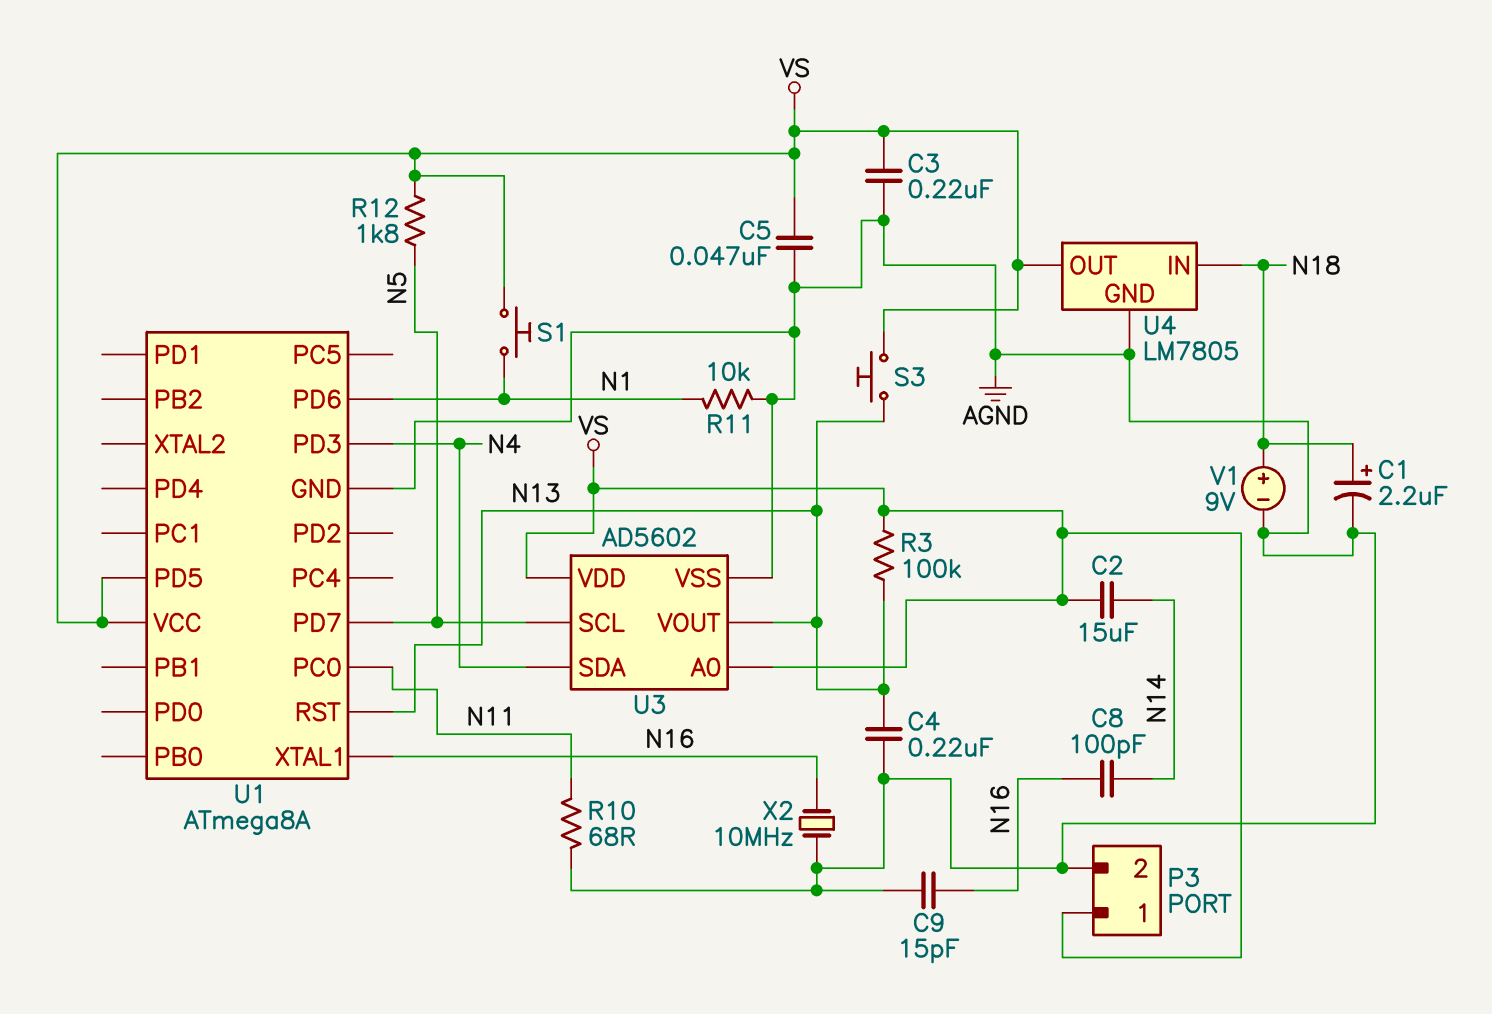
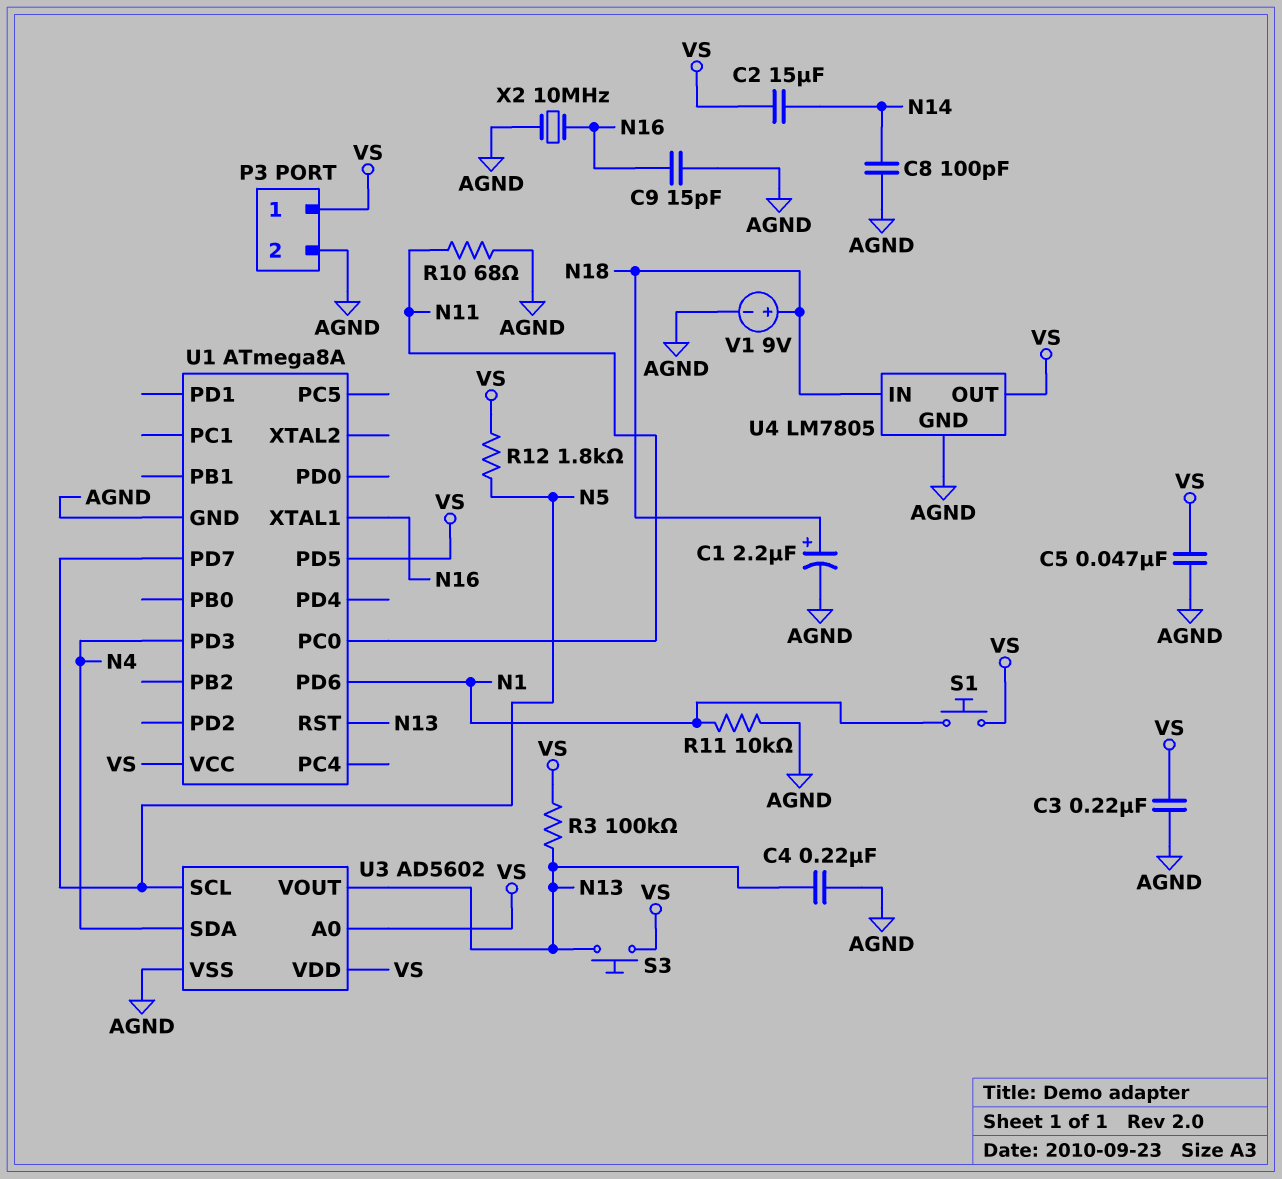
C8: 100pF (N14, N16) -> 100pF (AGND, N14)

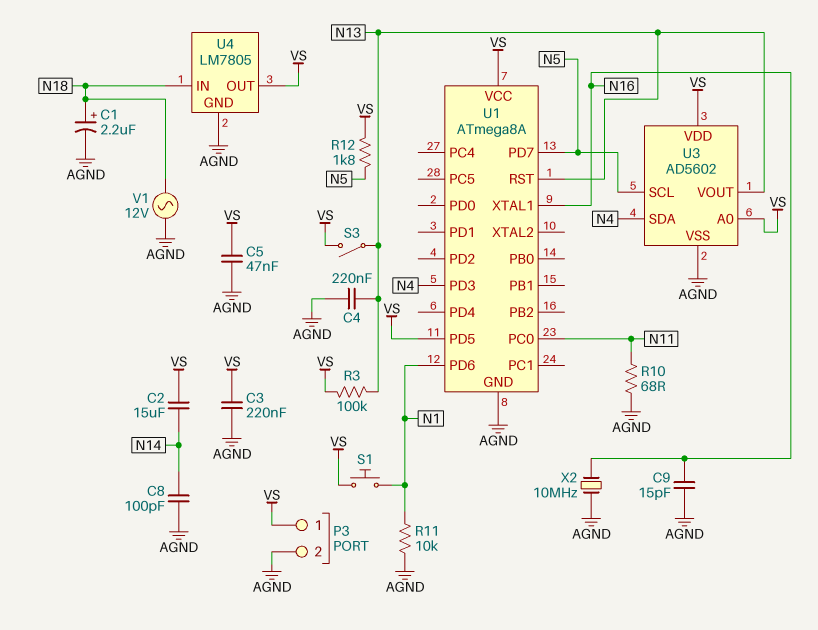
S3: button (N13, VS) -> switch (N13, VS)
V1: 9V (plus N18, minus AGND) -> AC 12V (AGND, N18)

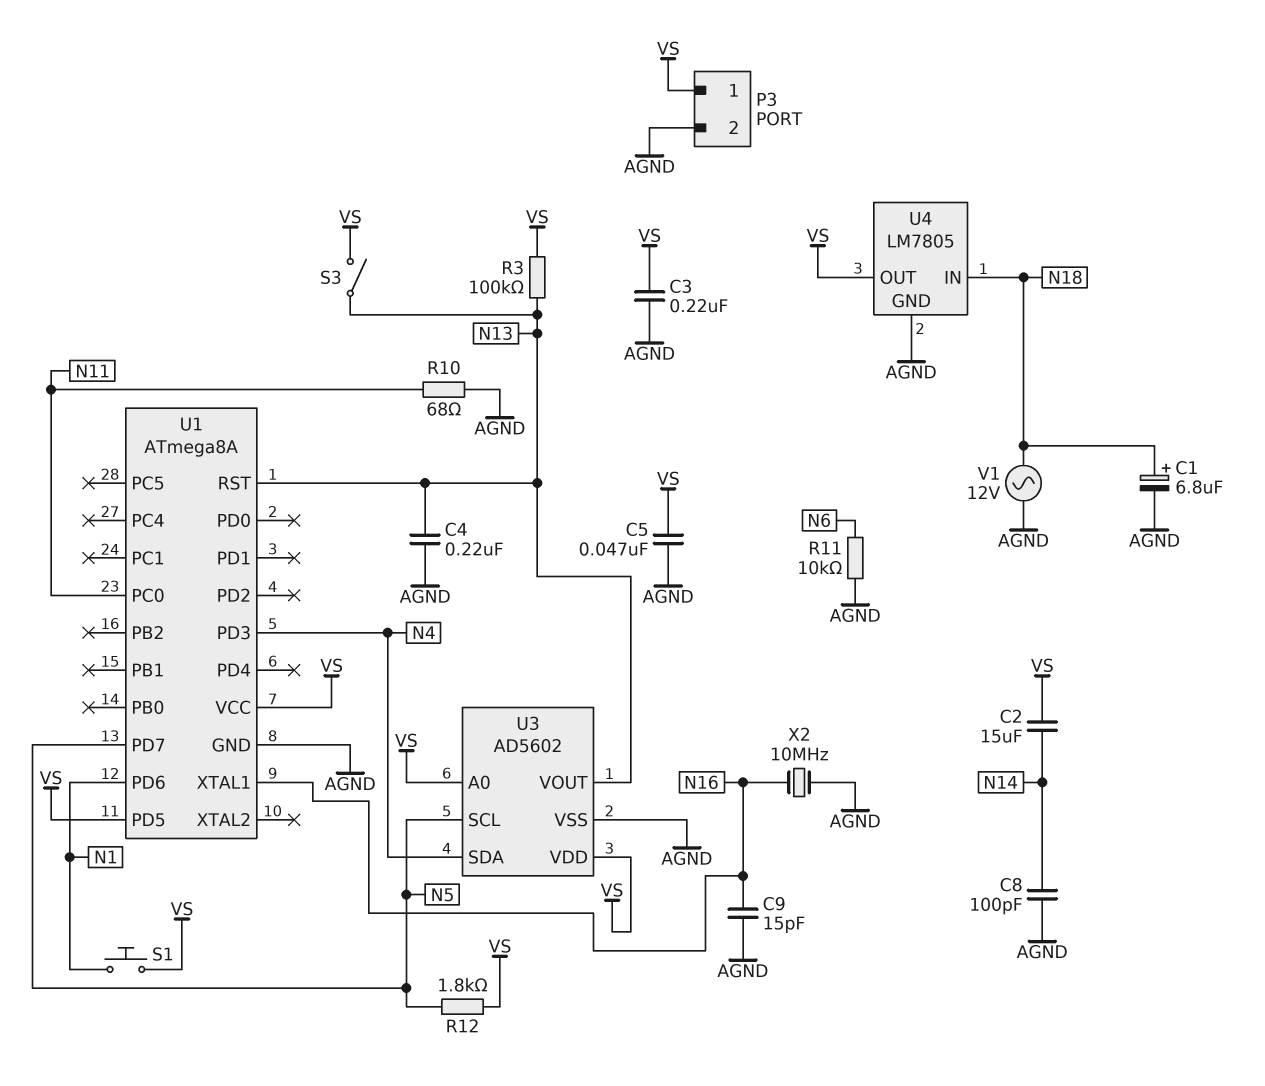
C1: 2.2uF (plus N18, minus AGND) -> 6.8uF (plus N18, minus AGND)
R11: 10k (AGND, N1) -> 10k (AGND, N6)

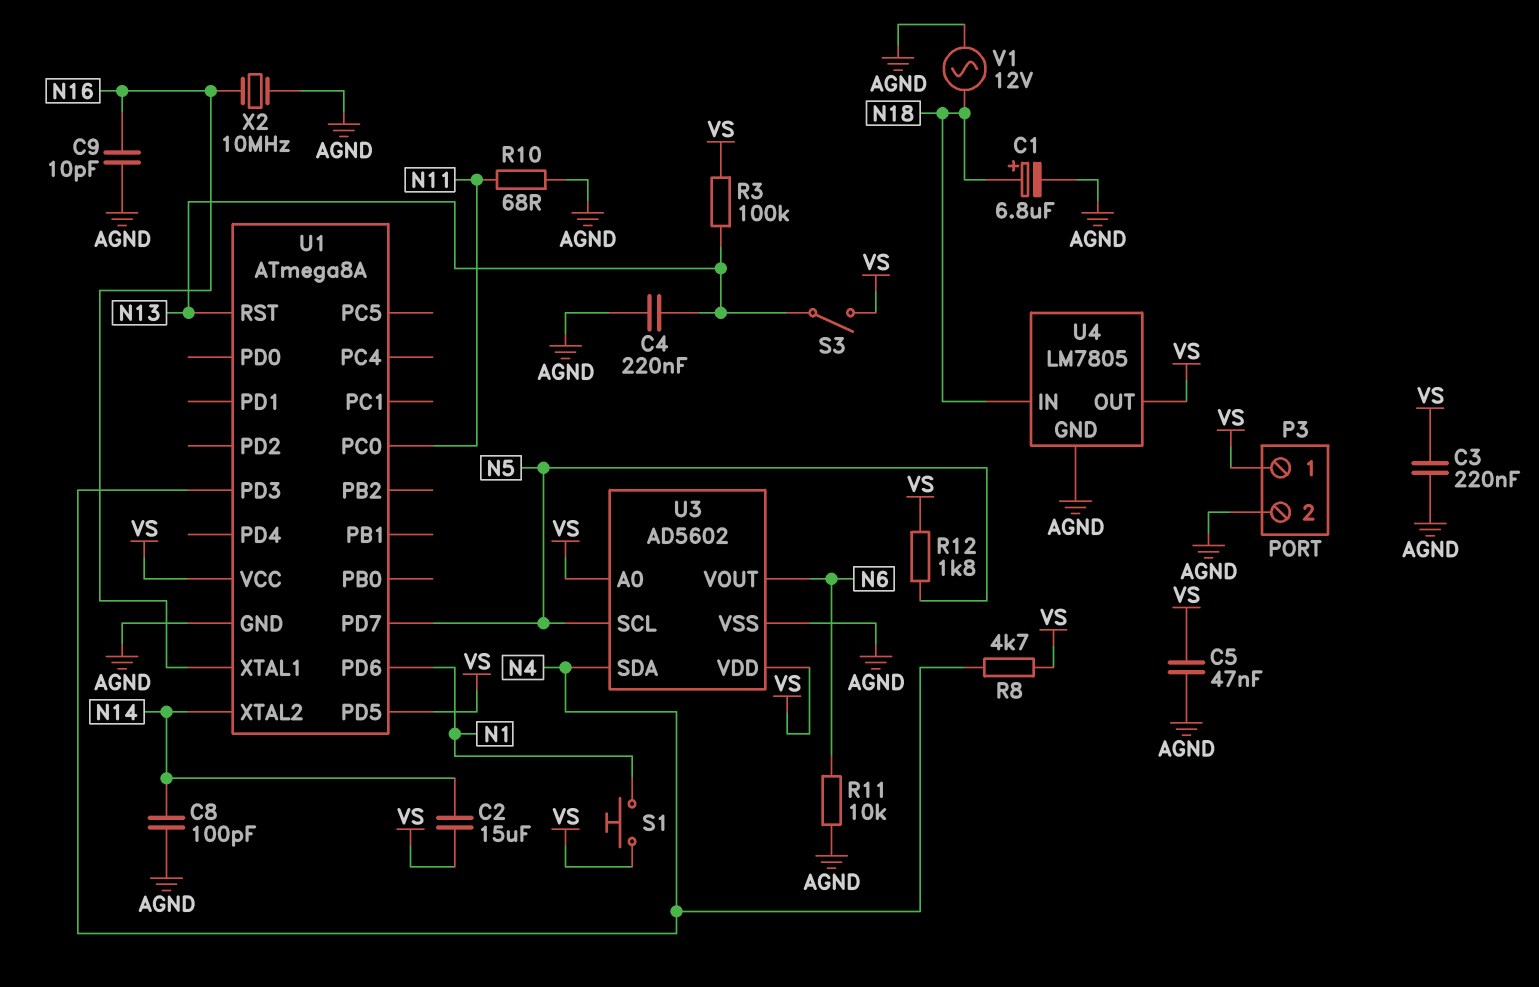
C9: 15pF (AGND, N16) -> 10pF (AGND, N16)
R8: none -> 4.7k (N4, VS)
U1 pin XTAL2: none -> N14
U3 pin VOUT: N13 -> N6

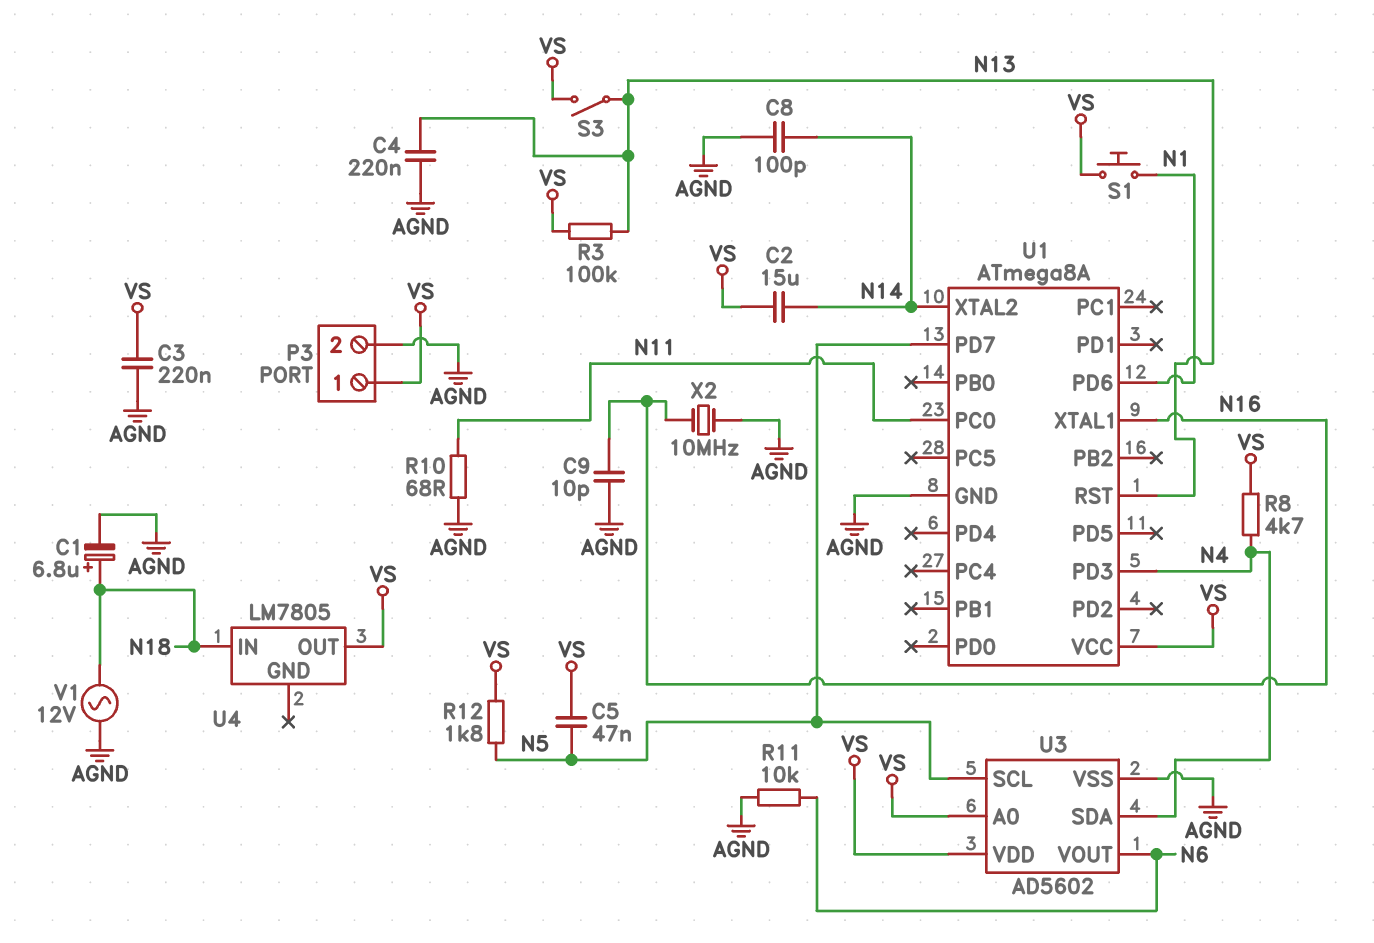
C5: 47nF (AGND, VS) -> 47nF (N5, VS)
U1 pin PD5: VS -> none
U4 pin GND: AGND -> none

